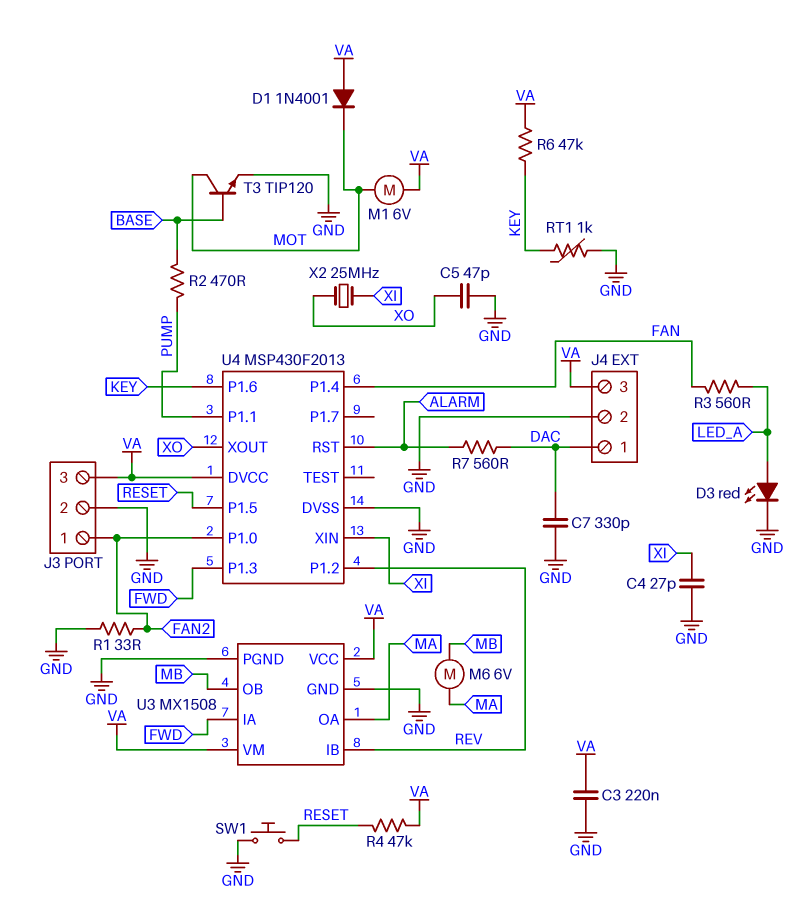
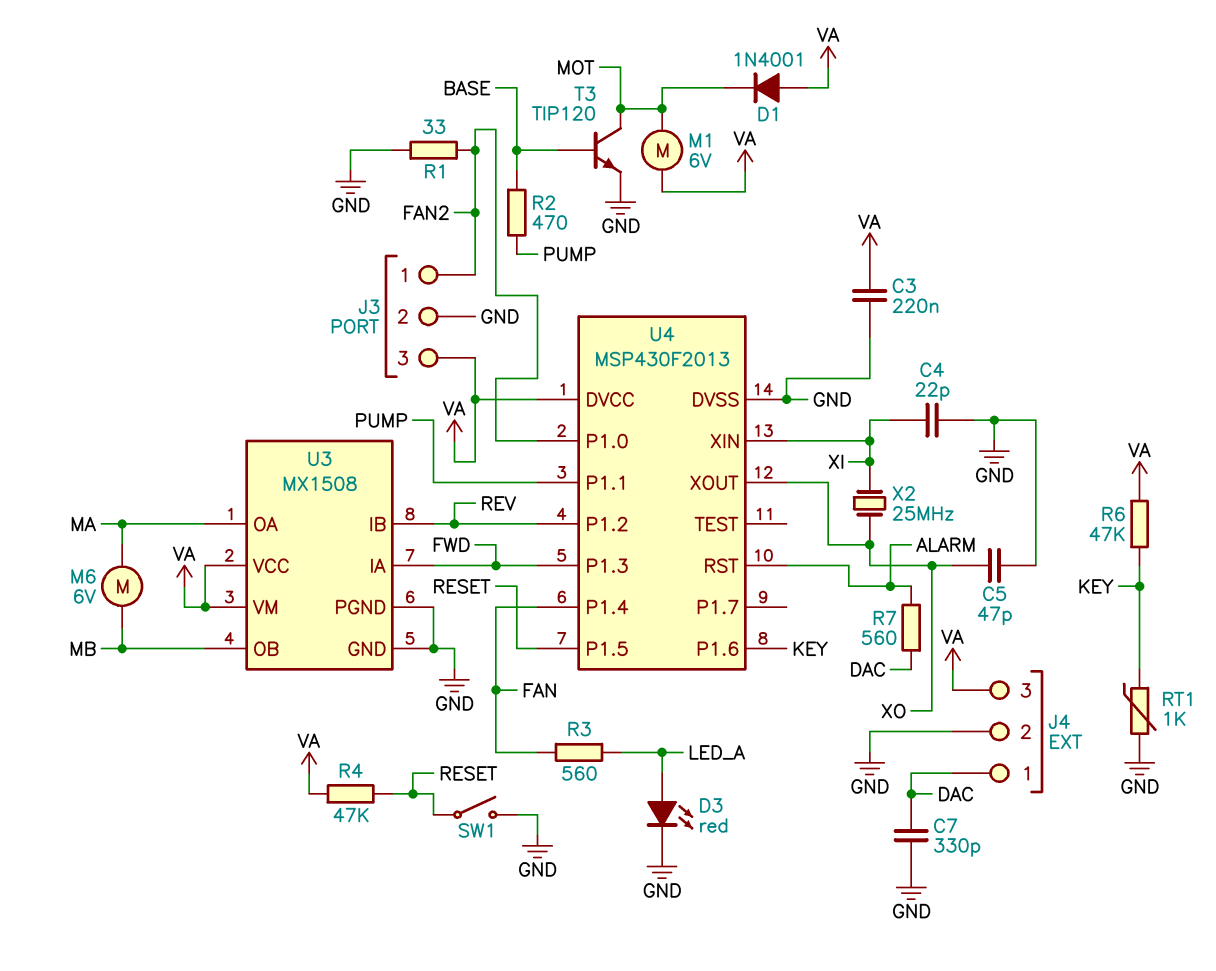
C4: 27pF (GND, XI) -> 22pF (GND, XI)
SW1: button (GND, RESET) -> switch (GND, RESET)

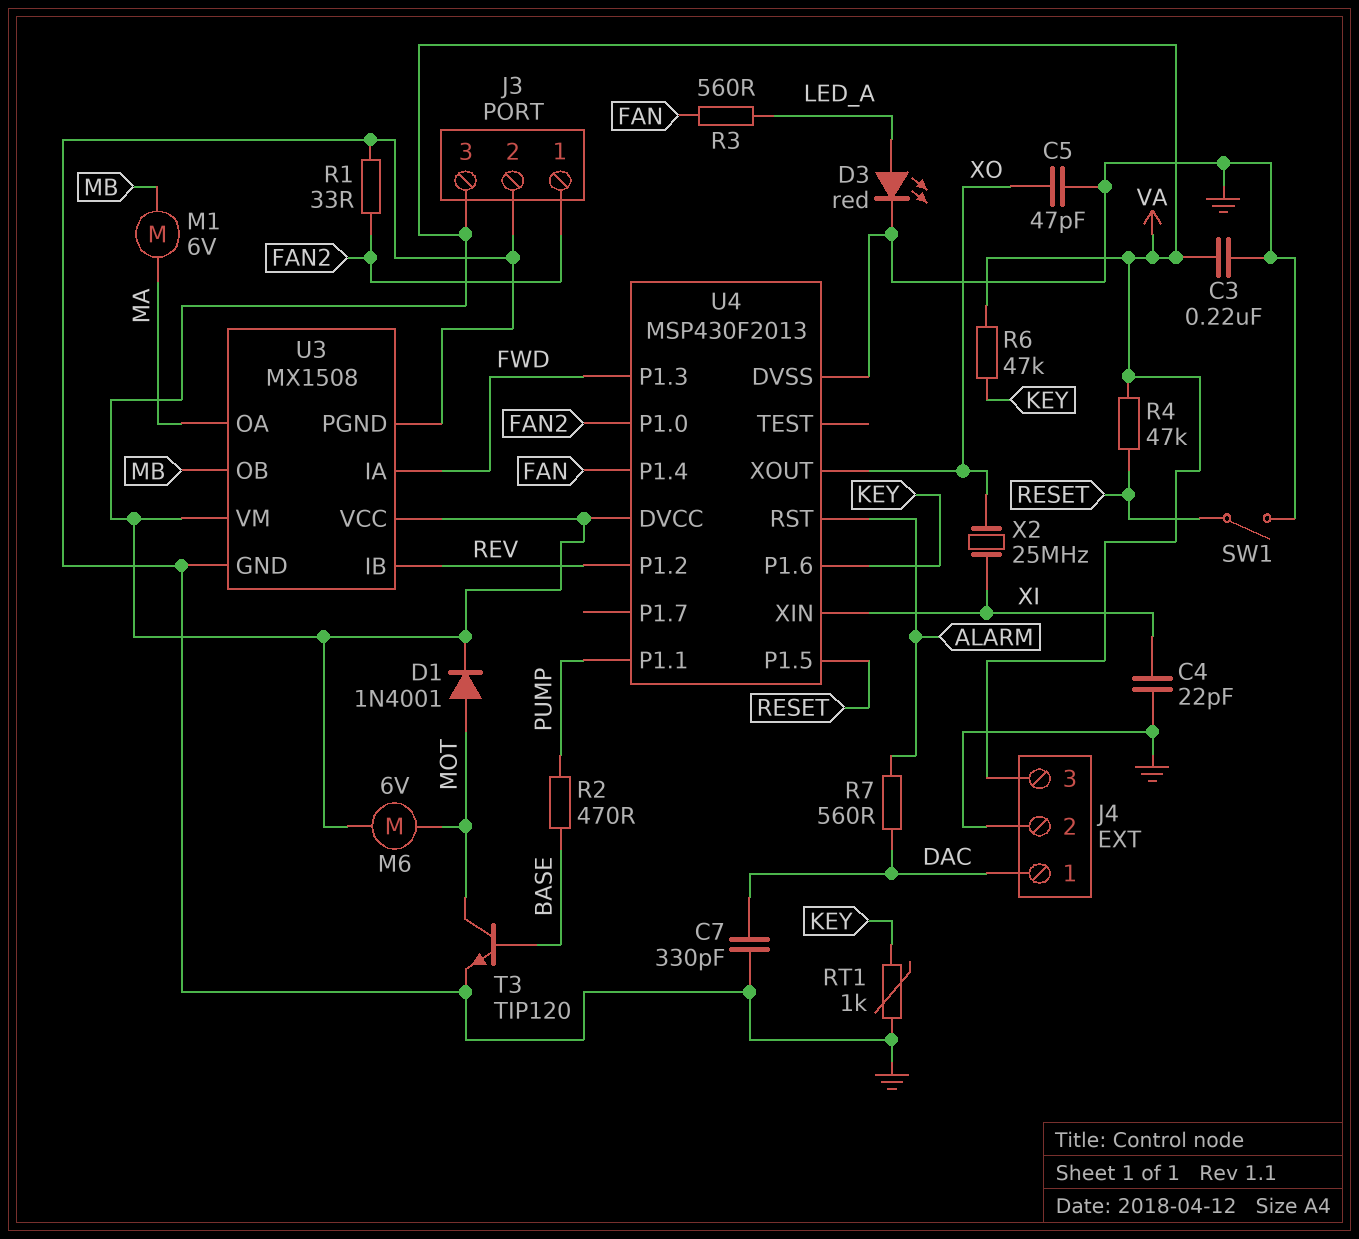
D1: diode 1N4001 (A VA, K MOT) -> diode 1N4001 (A MOT, K VA)
M1: motor 6V (MOT, VA) -> motor 6V (MA, MB)
M6: motor 6V (MA, MB) -> motor 6V (MOT, VA)

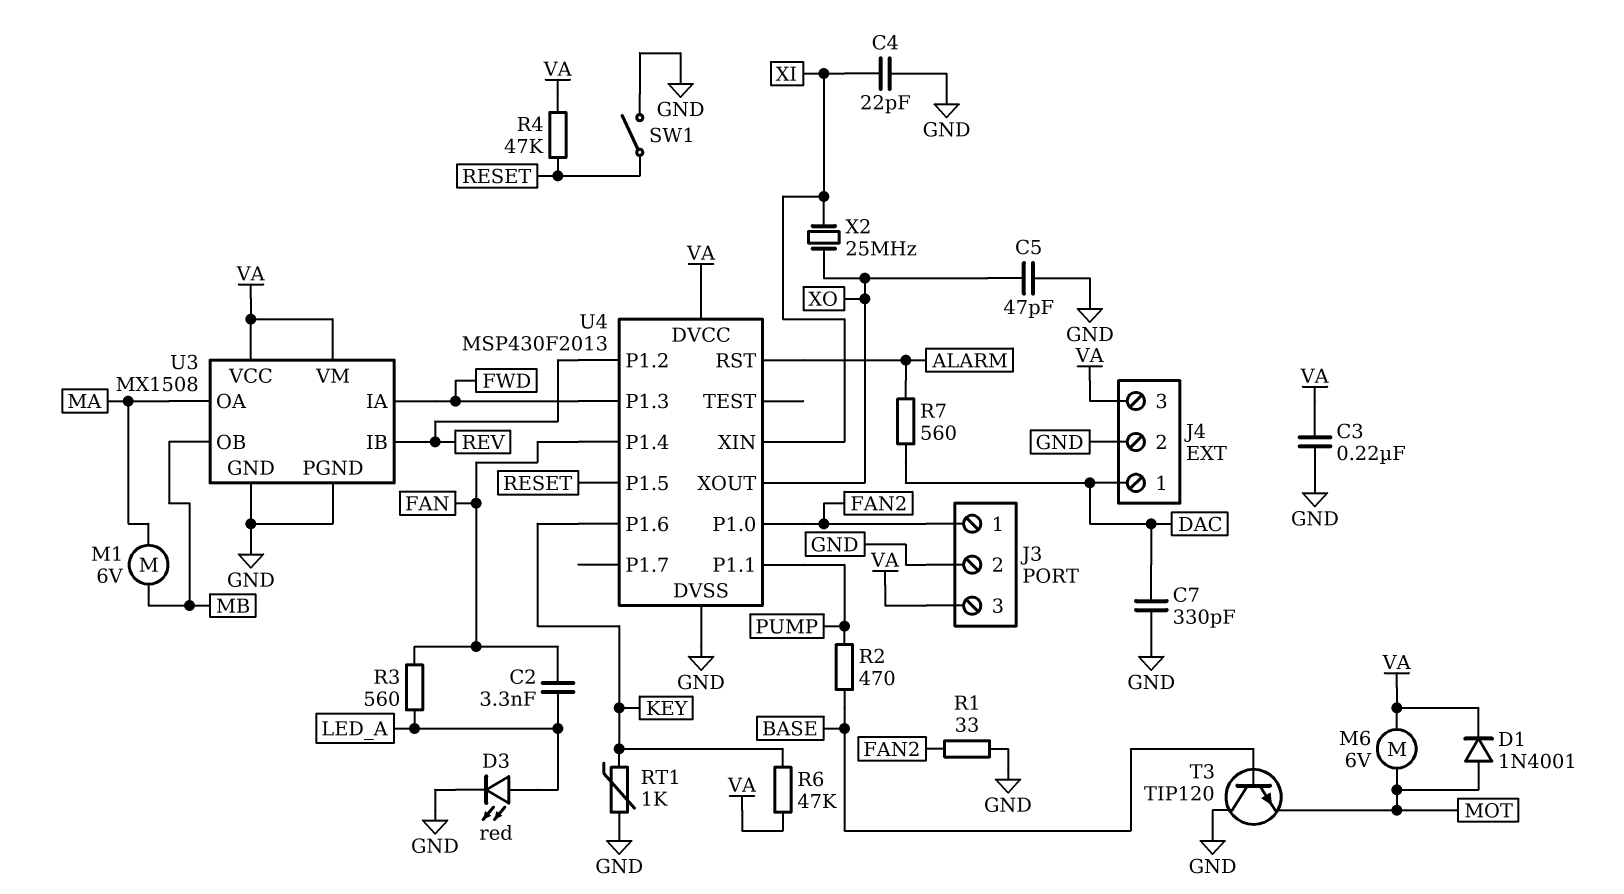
C2: none -> 3.3nF (FAN, LED_A)
T3: NPN TIP120 (B BASE, C MOT, E GND) -> NPN TIP120 (B BASE, C GND, E MOT)

